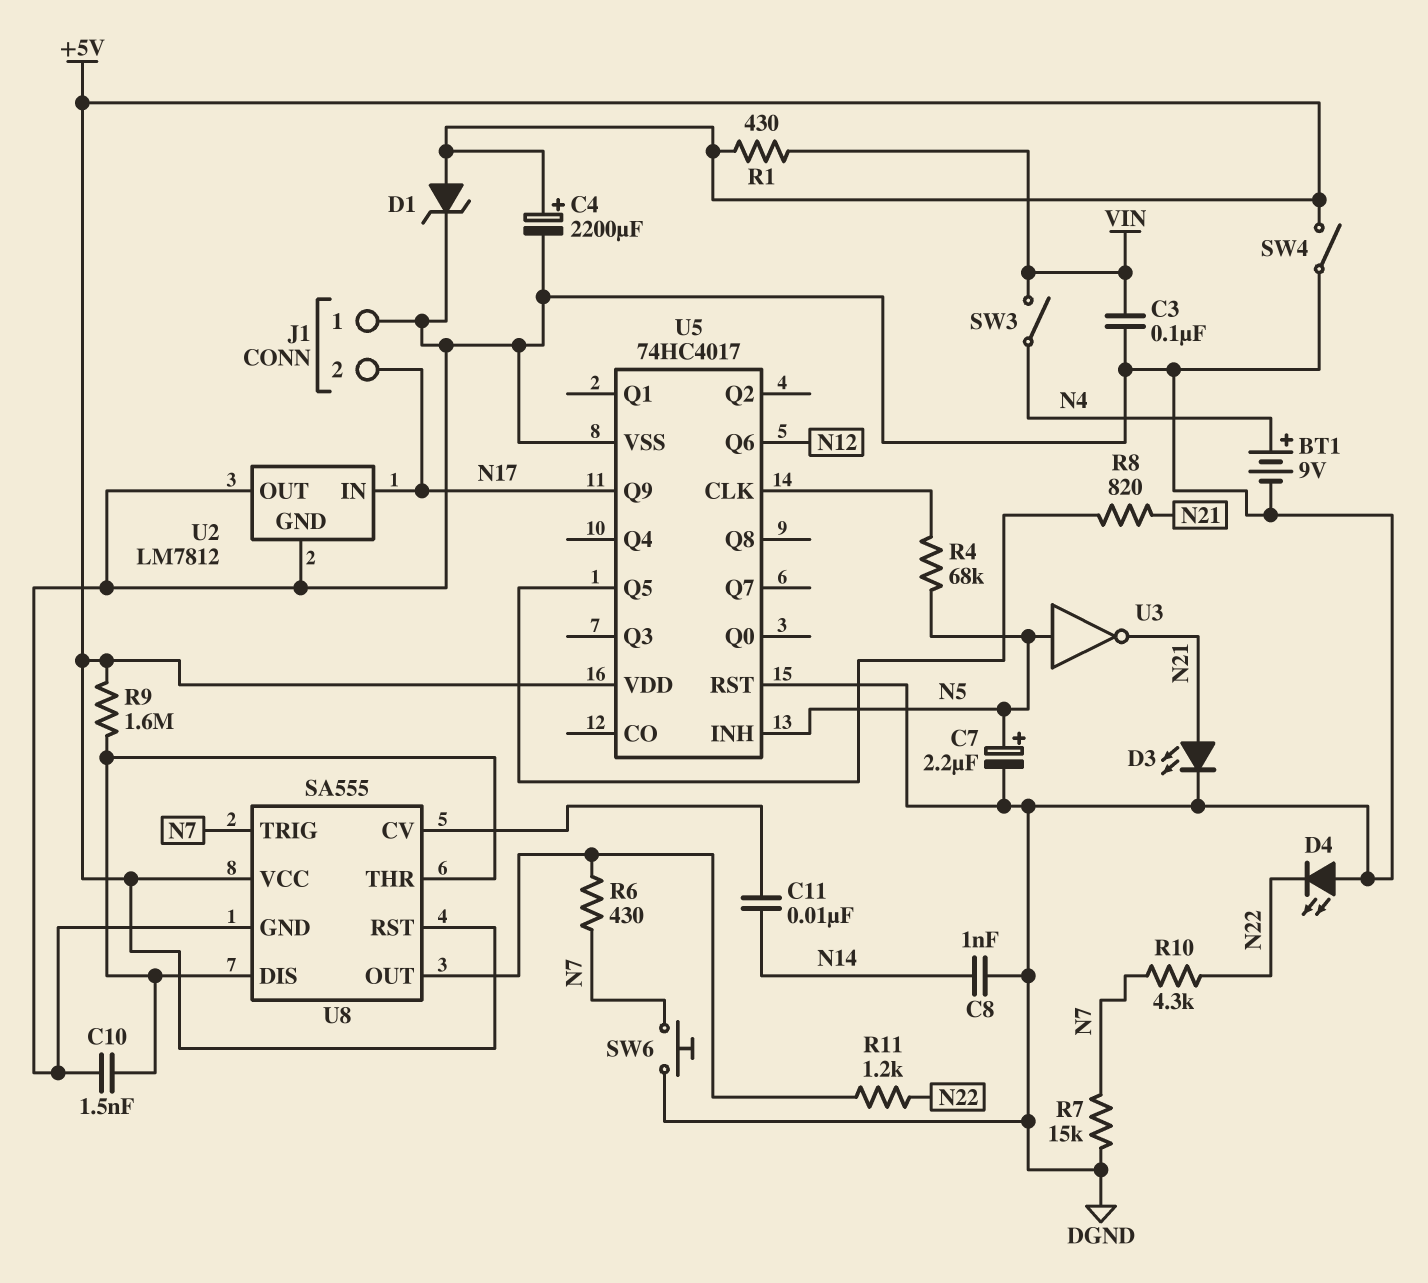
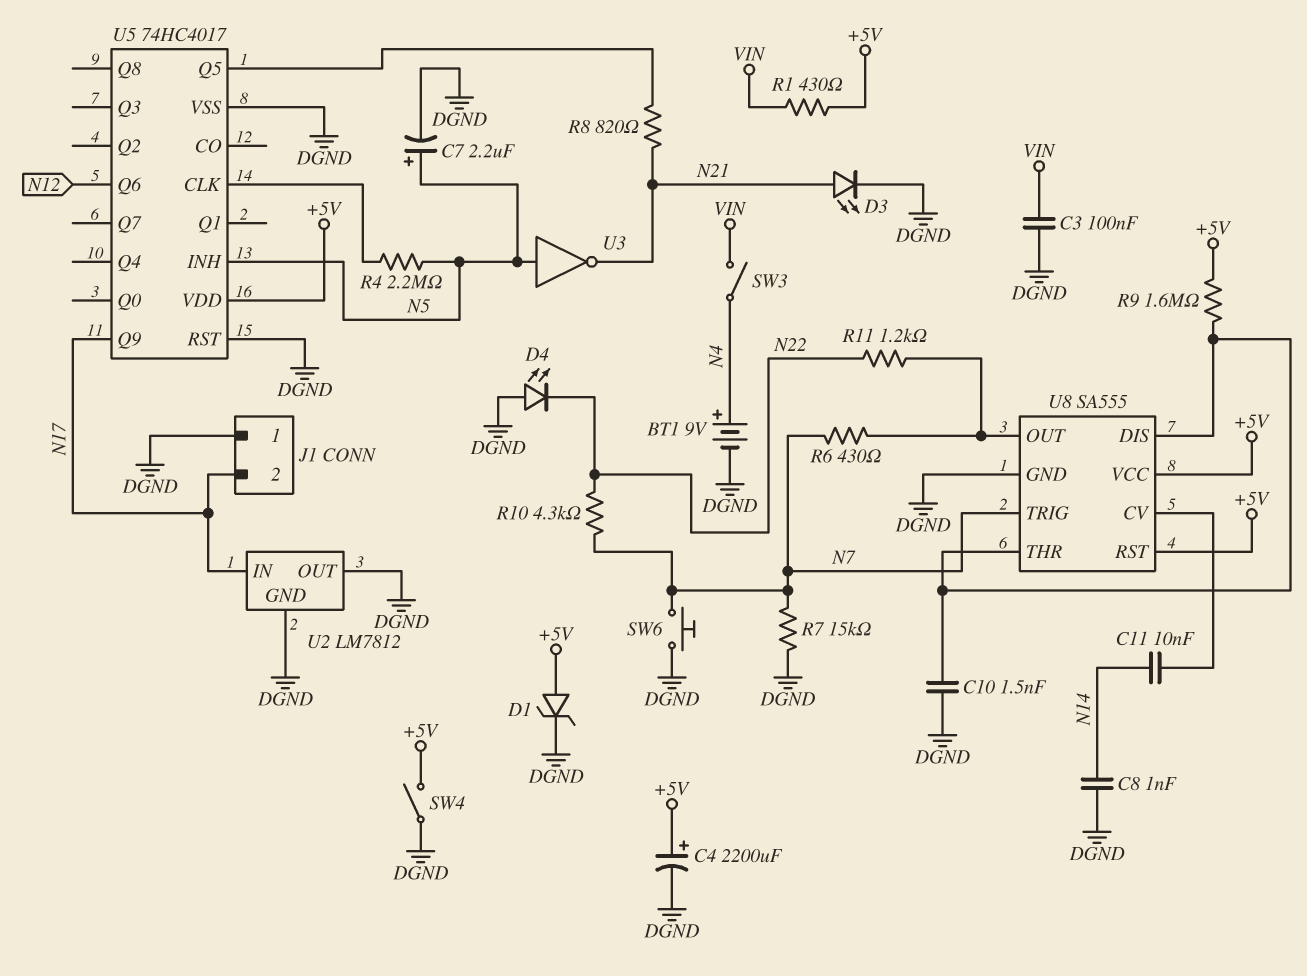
R4: 68k (N5, U5/CLK) -> 2.2M (N5, U5/CLK)

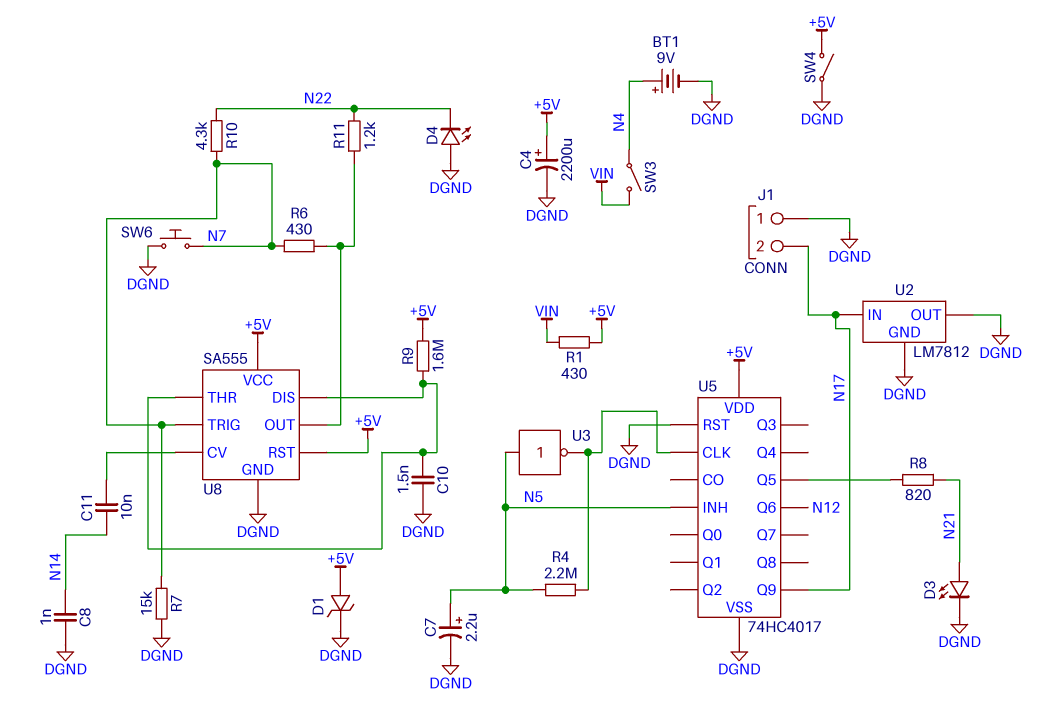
C3: 100nF (DGND, VIN) -> none
U3: NOT (in N5, out N21) -> NOT (in N5, out U5/CLK)

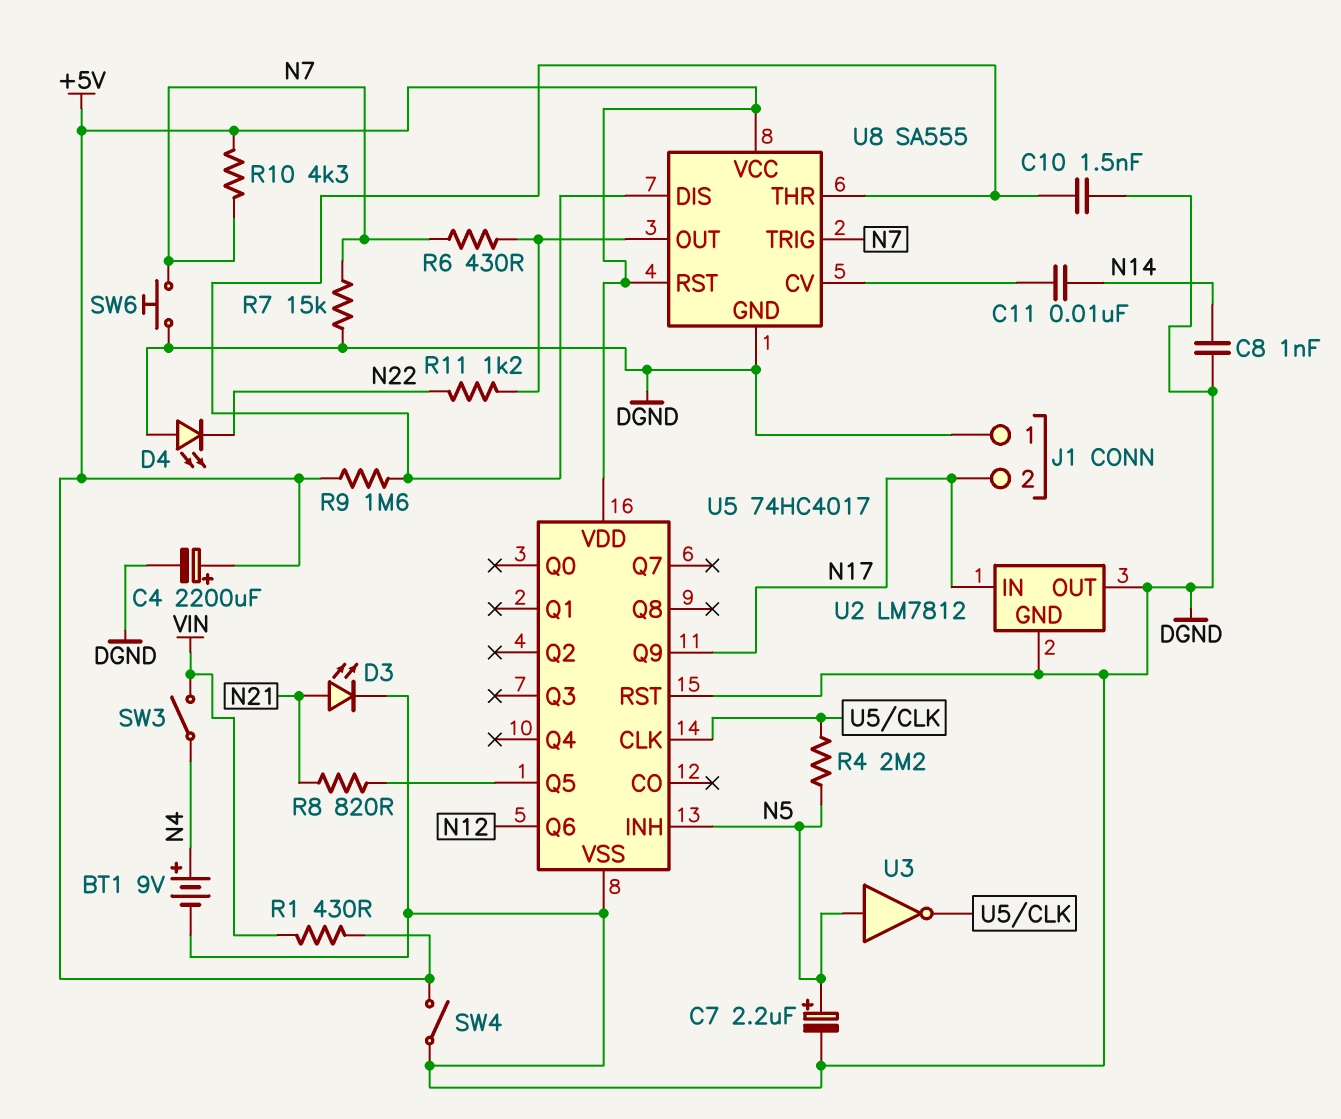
D1: zener (A +5V, K DGND) -> none
R10: 4.3k (N7, N22) -> 4.3k (+5V, N7)

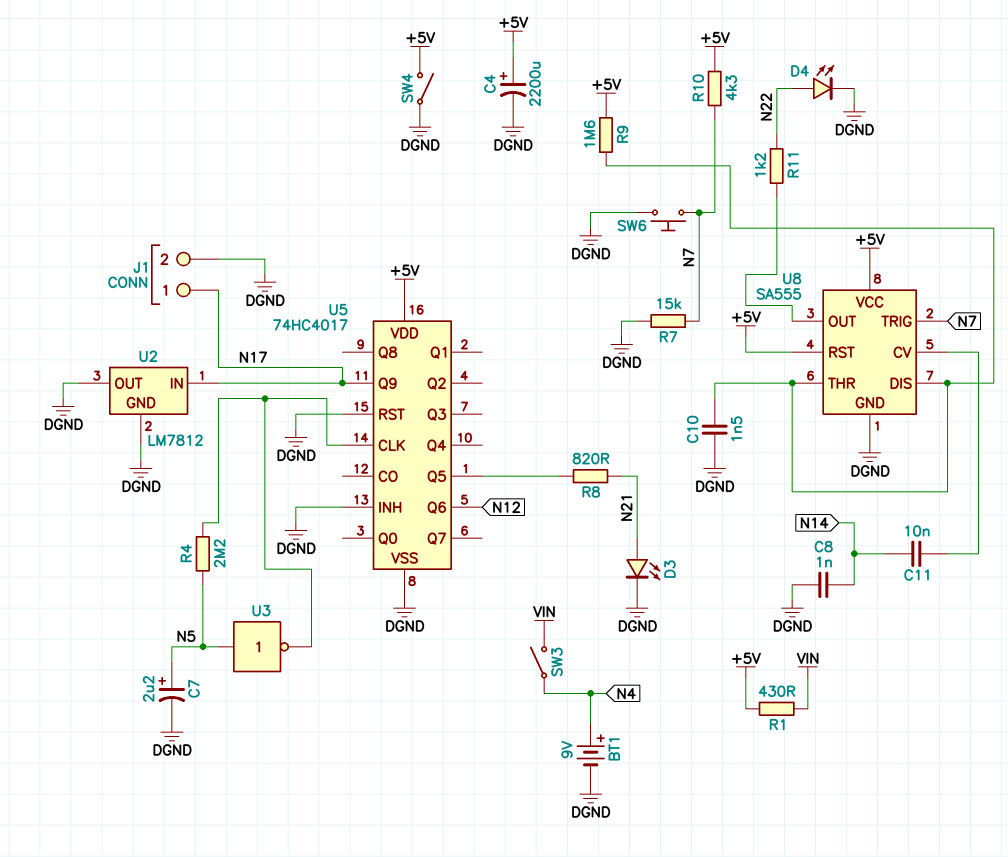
D4: LED (A DGND, K N22) -> LED (A N22, K DGND)
J1 pin 1: DGND -> N17
J1 pin 2: N17 -> DGND
R6: 430 (N7, U8/OUT) -> none
U5 pin INH: N5 -> DGND

